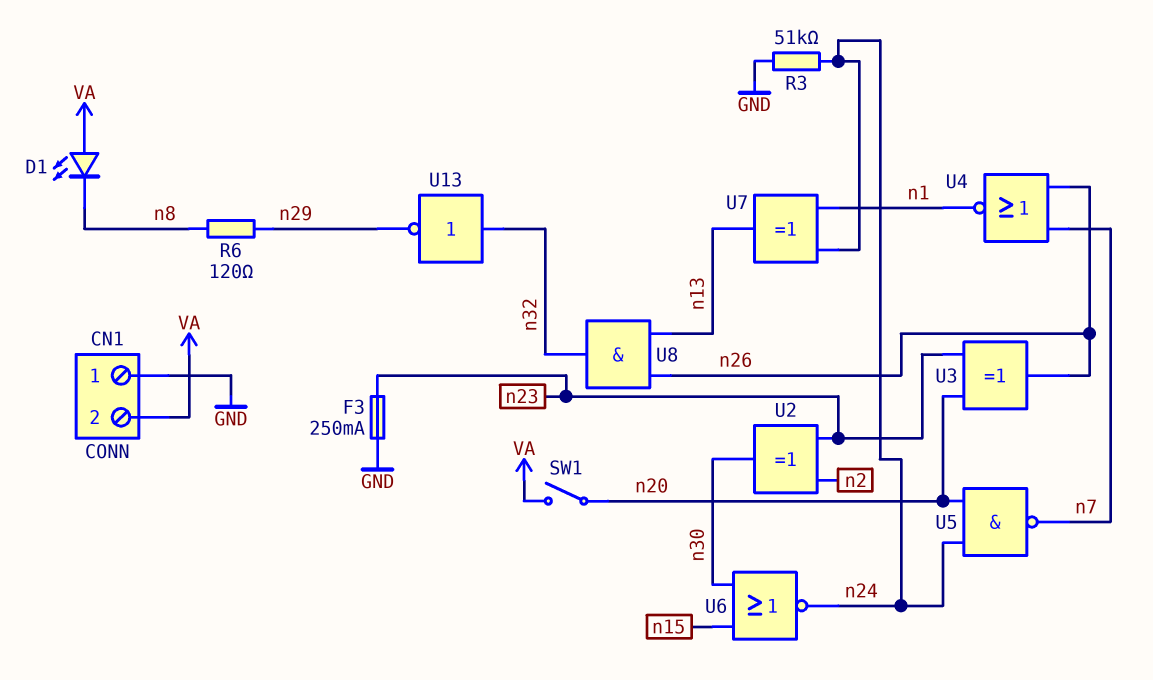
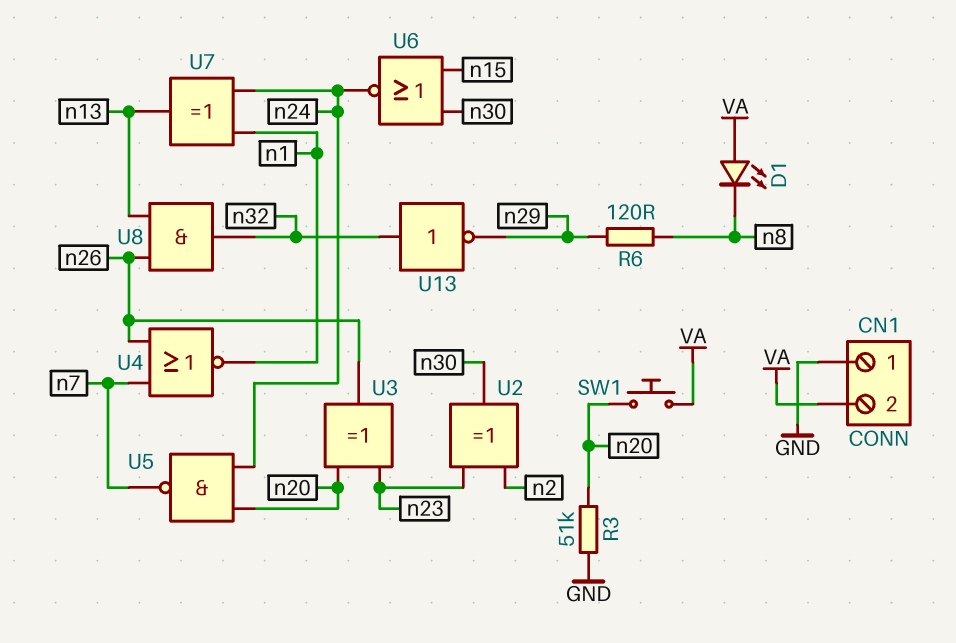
F3: 250mA (GND, n23) -> none
R3: 51k (GND, n24) -> 51k (GND, n20)
SW1: switch (VA, n20) -> button (VA, n20)

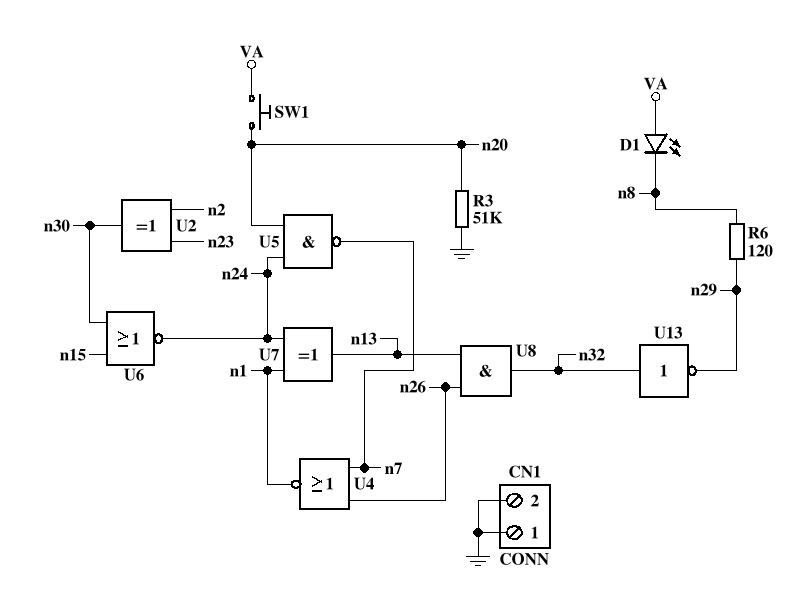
CN1 pin 2: VA -> GND
U3: XOR (in n20, in n23, out n26) -> none

